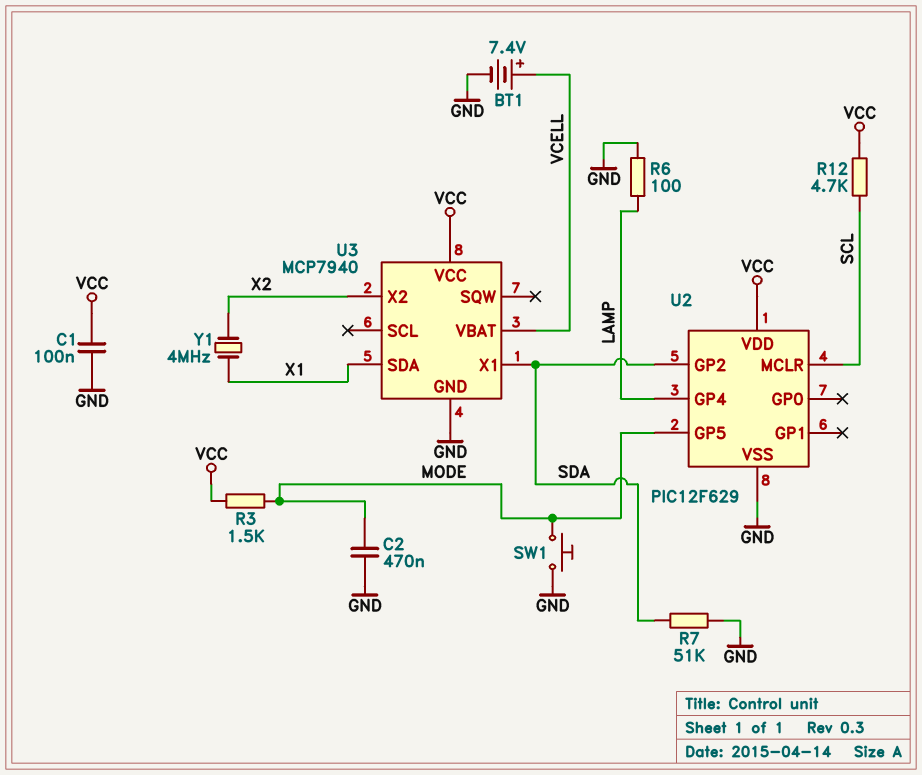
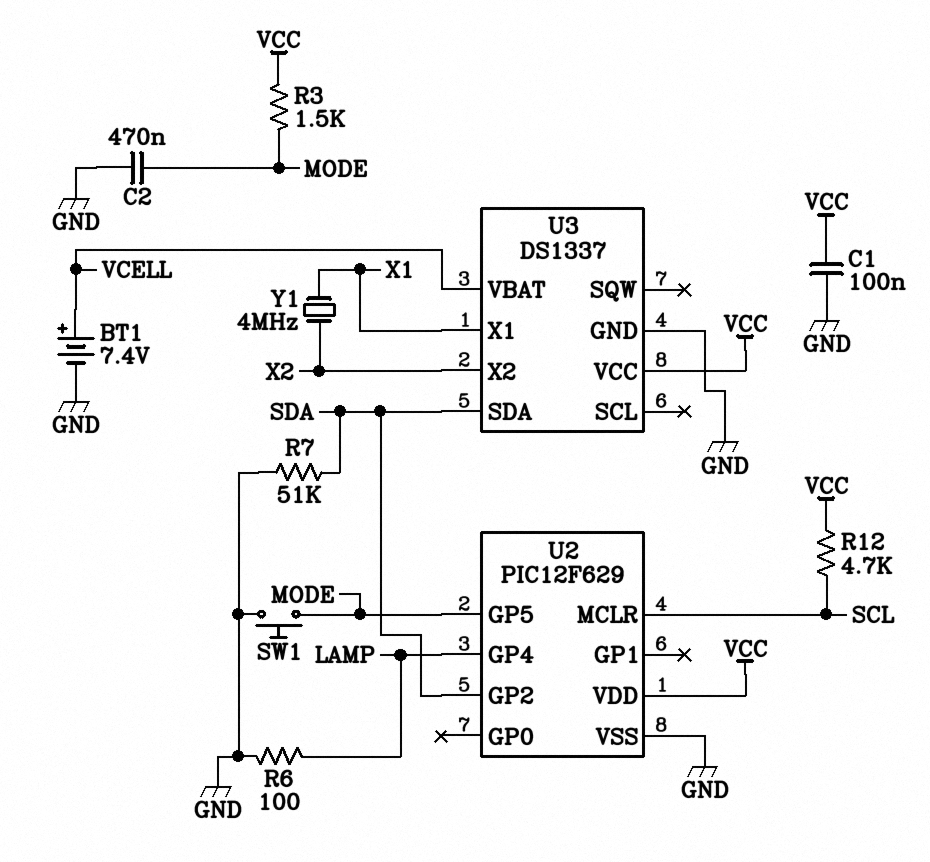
U3: MCP7940 -> DS1337
U3 pin SDA: X1 -> SDA
U3 pin X1: SDA -> X1

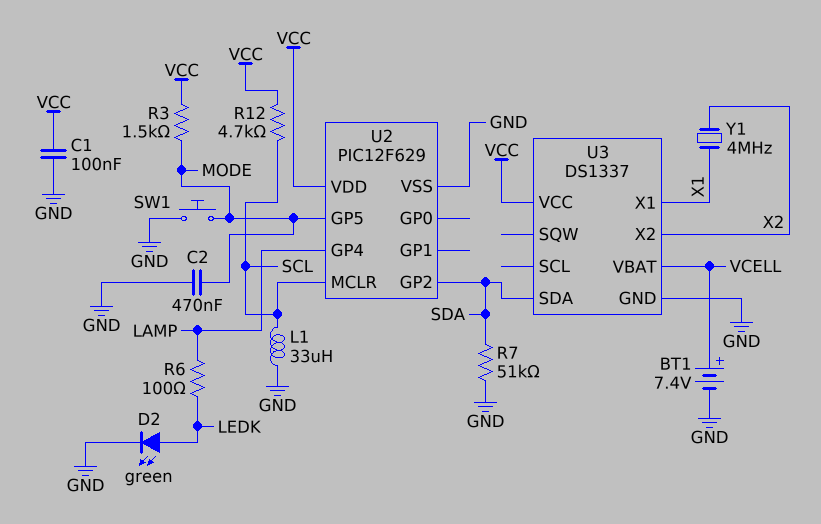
D2: none -> LED green (A LEDK, K GND)
L1: none -> 33uH (GND, SCL)
R6: 100 (GND, LAMP) -> 100 (LAMP, LEDK)

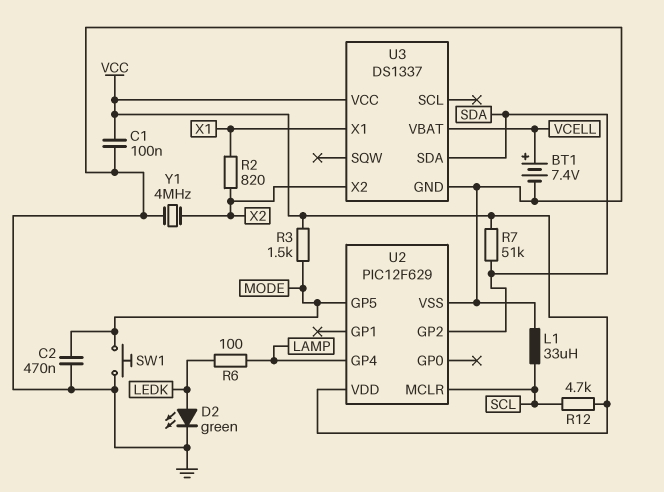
R2: none -> 820 (X1, X2)
R7: 51k (GND, SDA) -> 51k (SDA, VCC)
Y1: 4MHz (X1, X2) -> 4MHz (GND, X2)

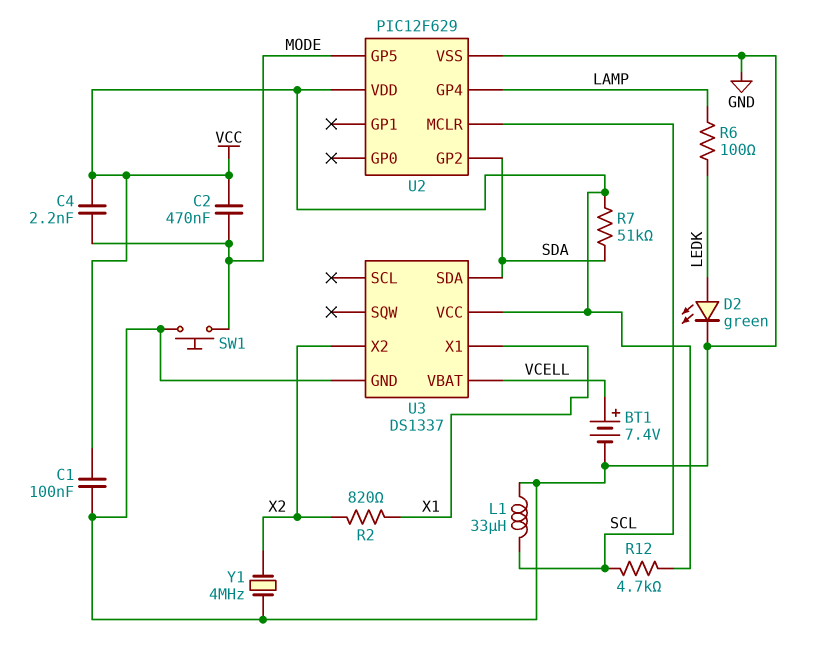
C2: 470nF (GND, MODE) -> 470nF (MODE, VCC)
C4: none -> 2.2nF (MODE, VCC)
R3: 1.5k (MODE, VCC) -> none

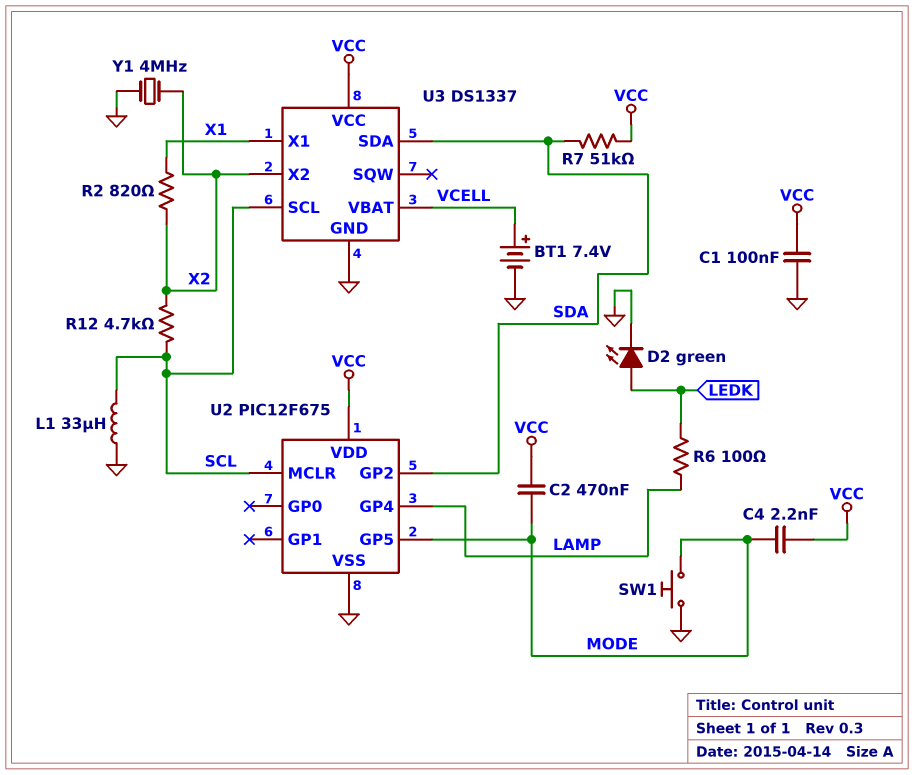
R12: 4.7k (SCL, VCC) -> 4.7k (SCL, X2)
U2: PIC12F629 -> PIC12F675
U3 pin SCL: none -> SCL

